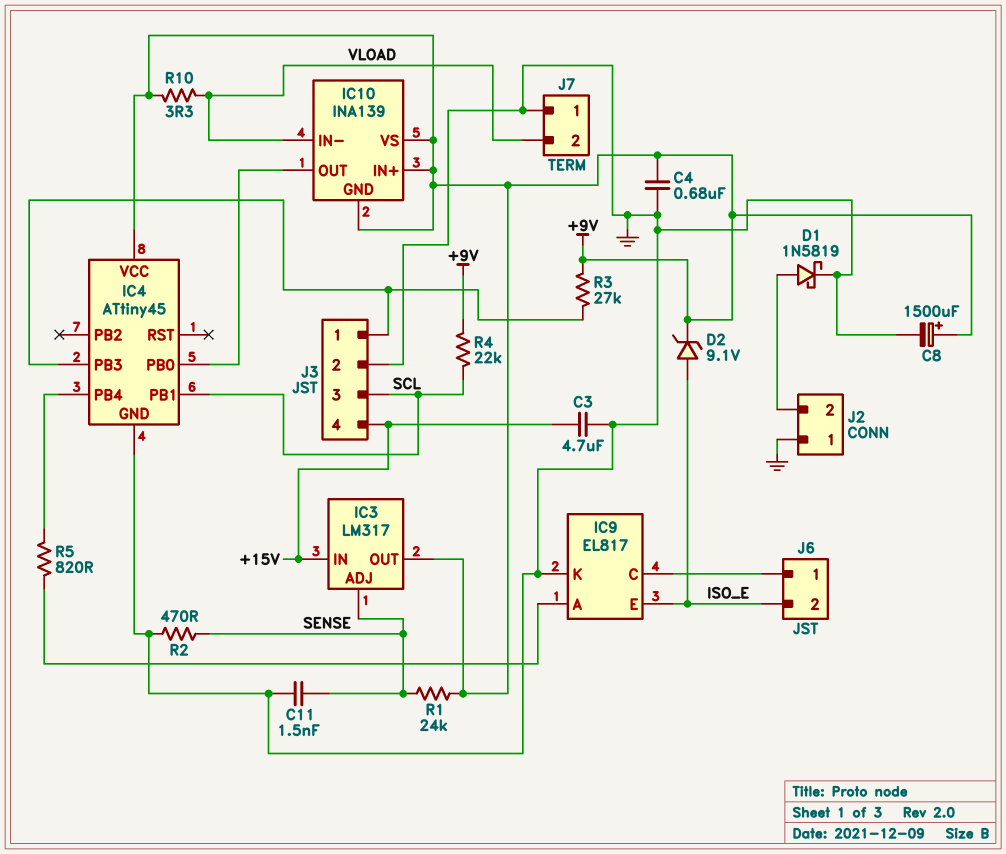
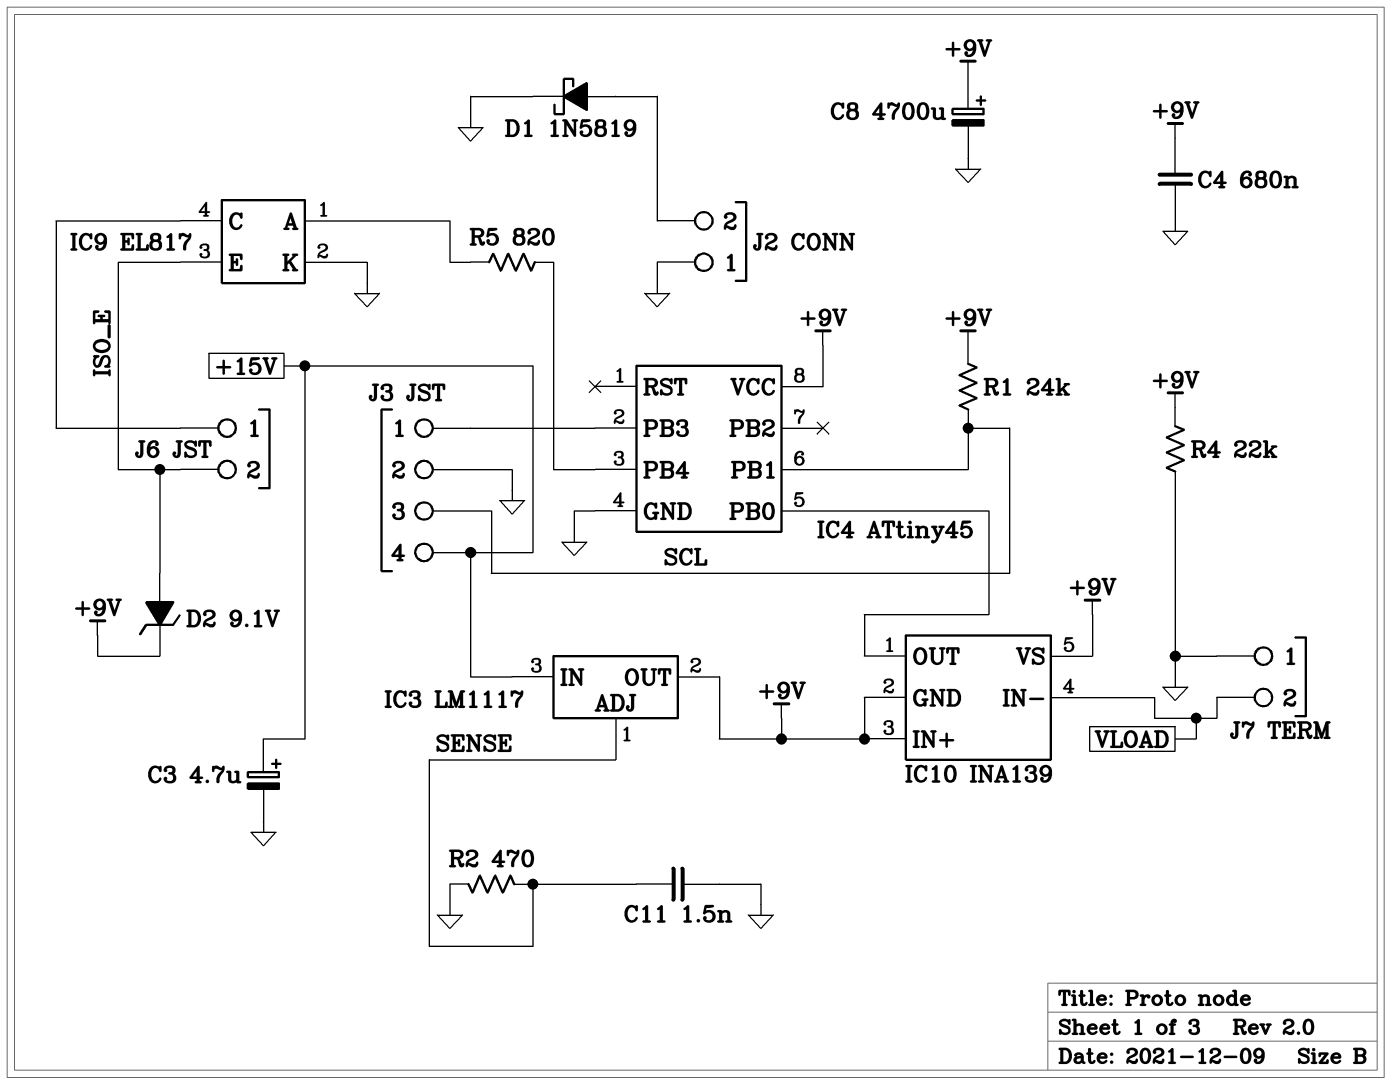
C3: 4.7uF (+15V, GND) -> 4.7uF (plus +15V, minus GND)
C8: 1500uF (plus +9V, minus GND) -> 4700uF (plus +9V, minus GND)
IC3: LM317 -> LM1117
R1: 24k (+9V, SENSE) -> 24k (+9V, SCL)
R3: 27k (+9V, IC4/PB3) -> none
R4: 22k (+9V, SCL) -> 22k (+9V, GND)
R10: 3.3 (+9V, VLOAD) -> none

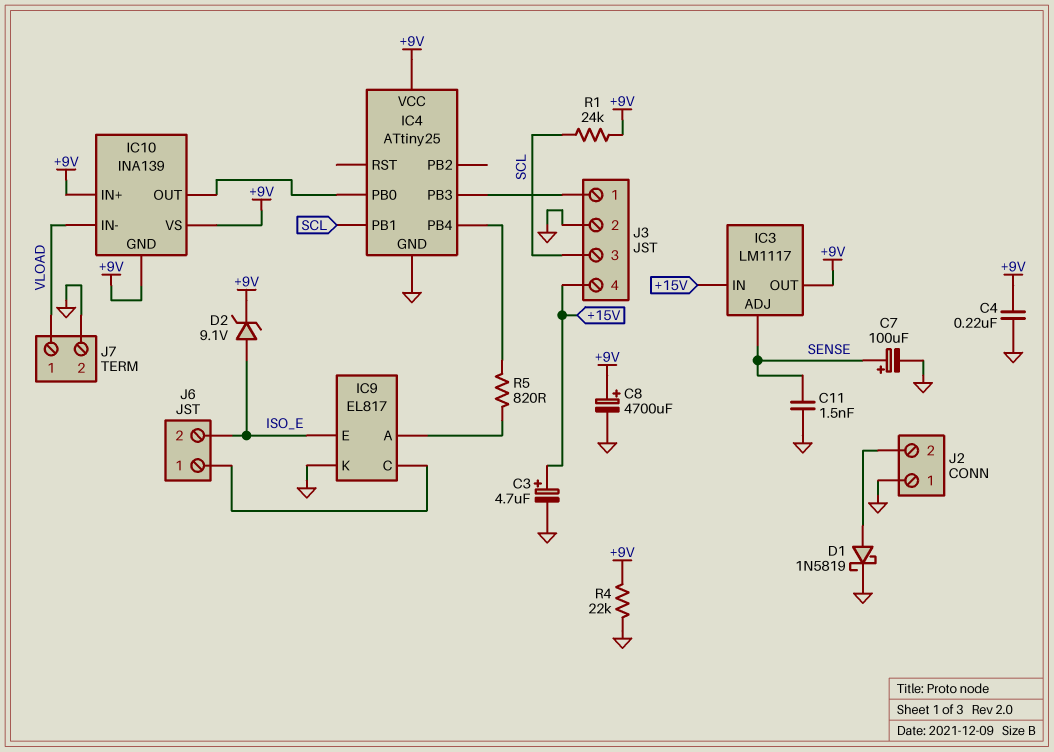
C4: 680nF (+9V, GND) -> 220nF (+9V, GND)
C7: none -> 100uF (plus SENSE, minus GND)
IC4: ATtiny45 -> ATtiny25
J7 pin 1: GND -> VLOAD
J7 pin 2: VLOAD -> GND
R2: 470 (GND, SENSE) -> none

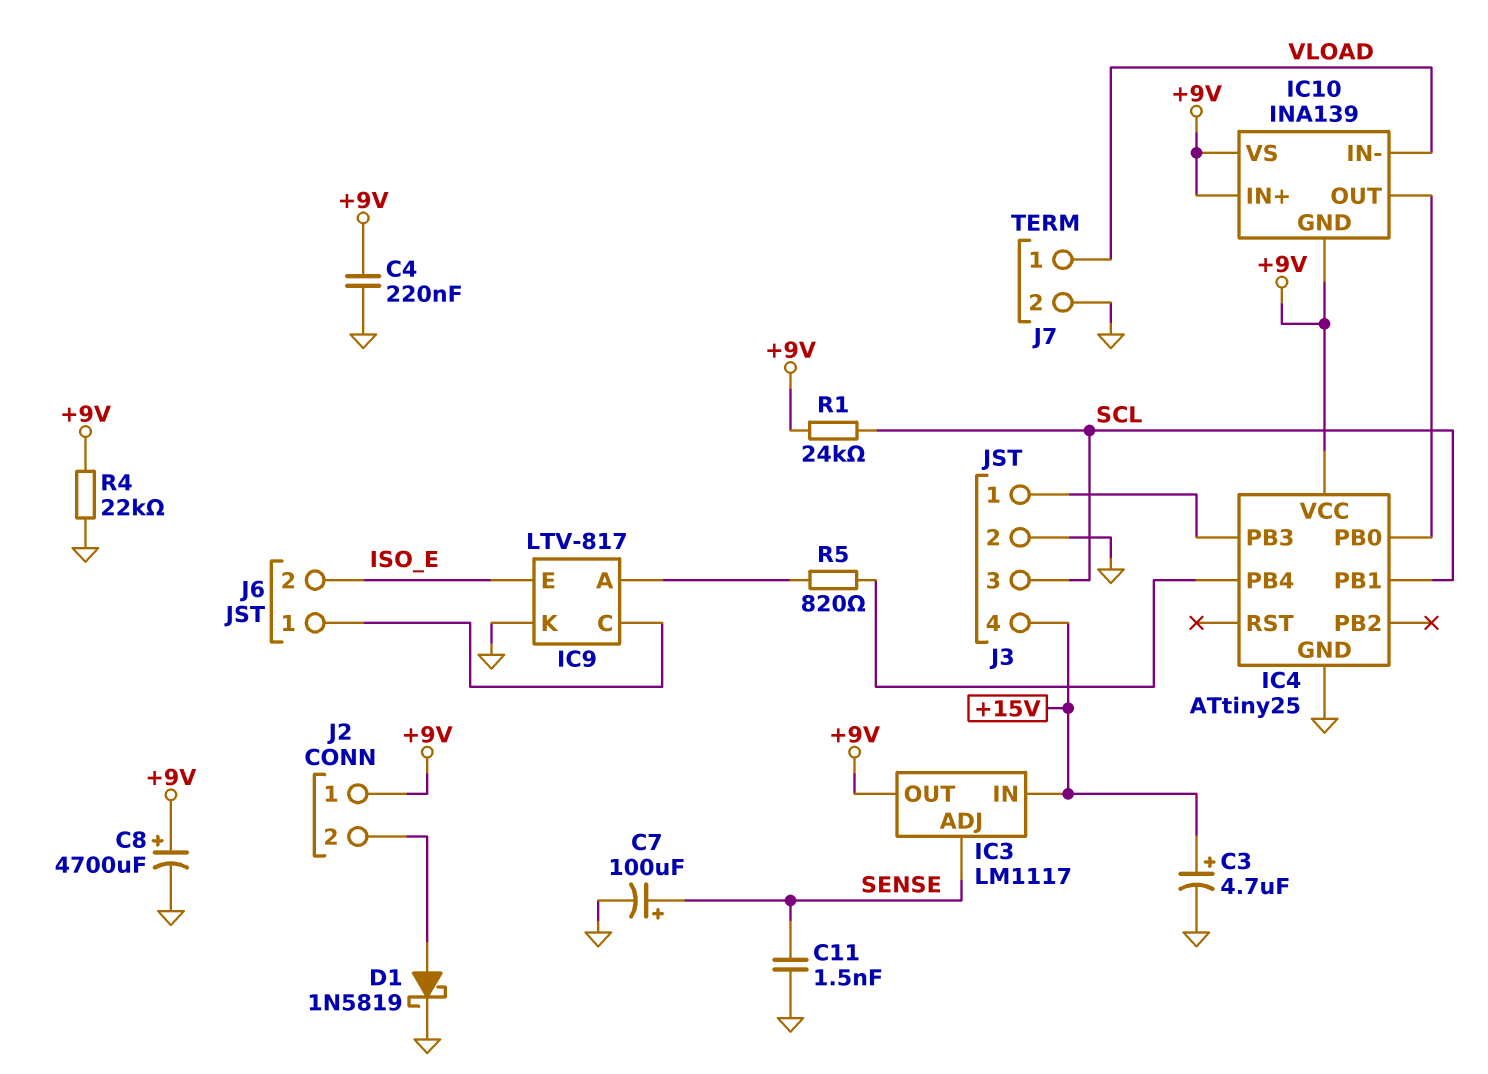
D2: zener 9.1V (A ISO_E, K +9V) -> none
IC9: EL817 -> LTV-817
J2 pin 1: GND -> +9V

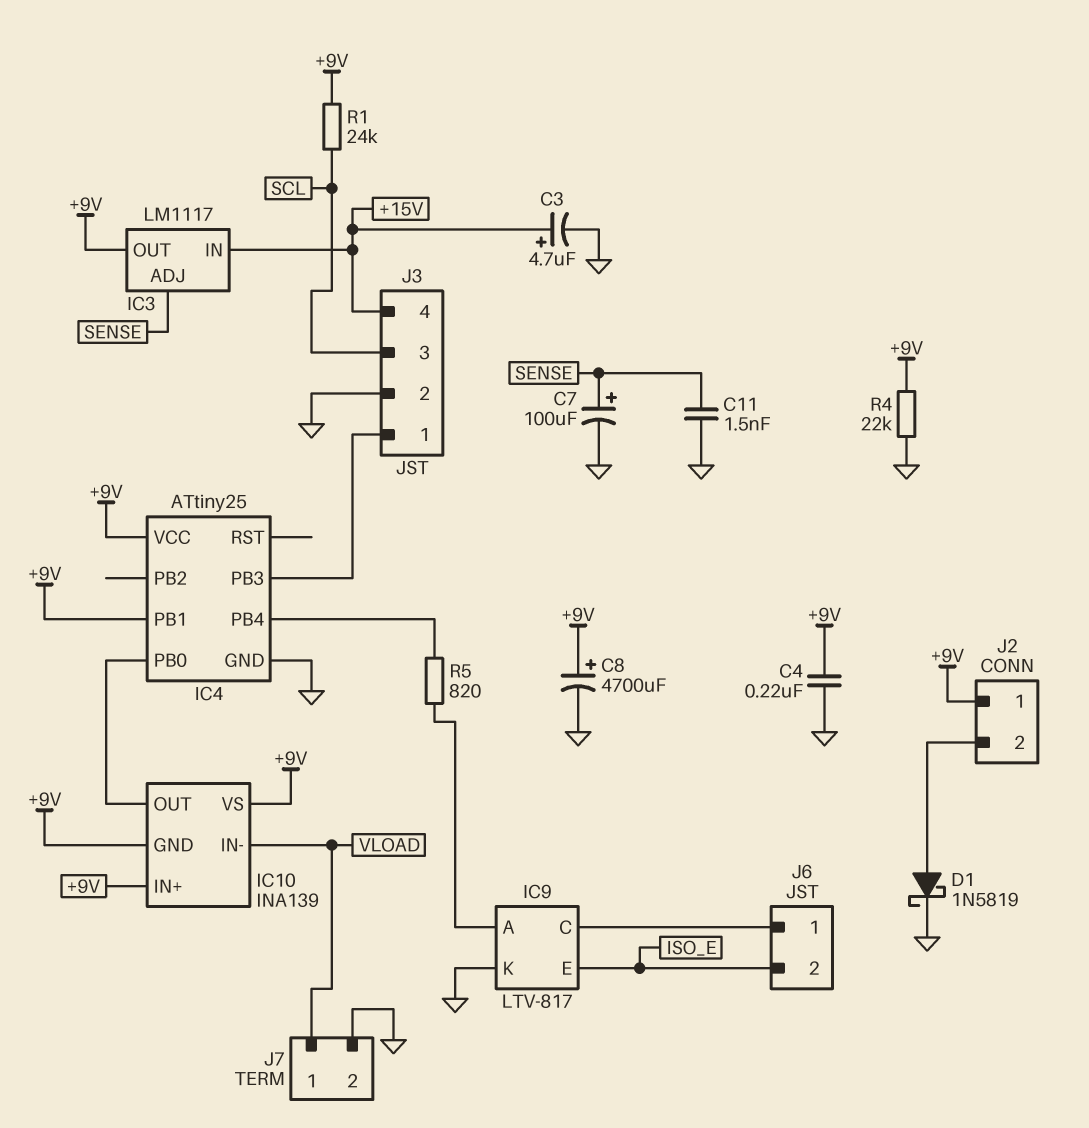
IC4 pin PB1: SCL -> +9V

